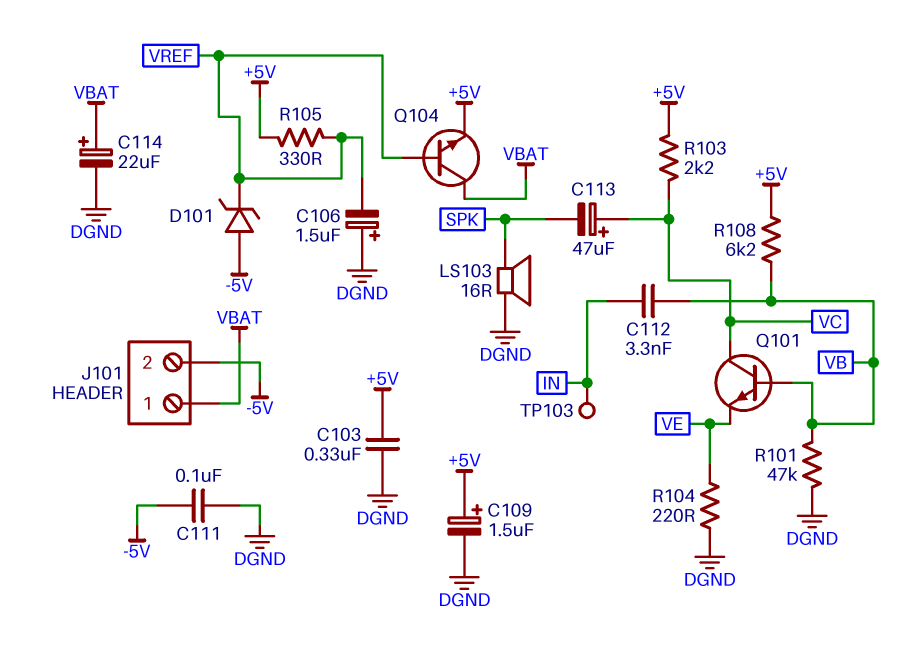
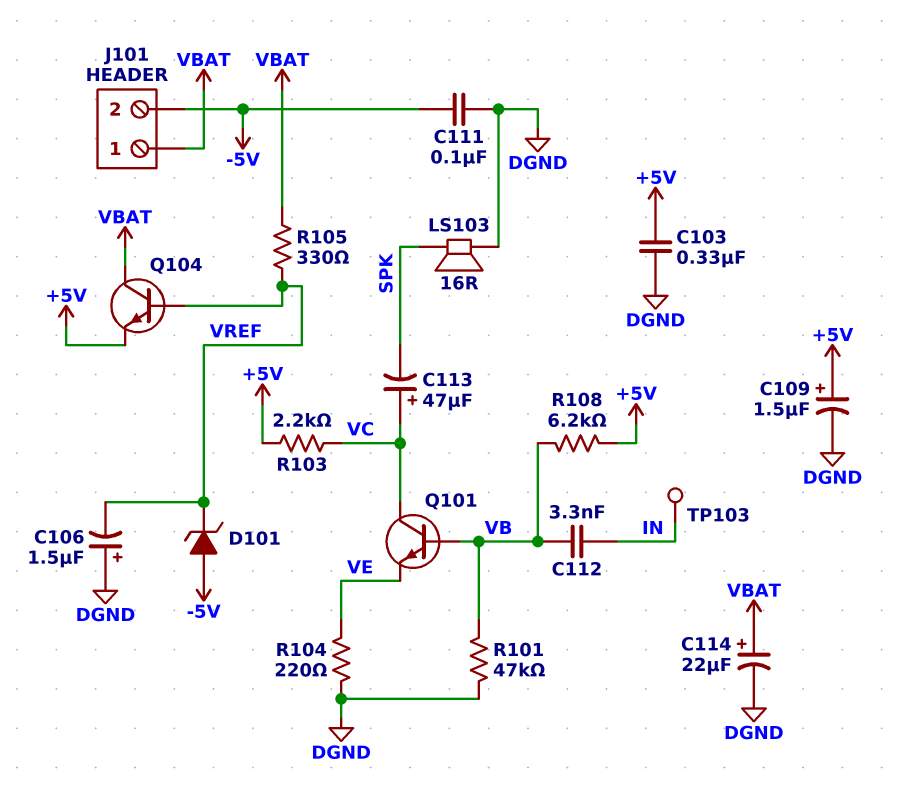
R105: 330 (+5V, VREF) -> 330 (VBAT, VREF)

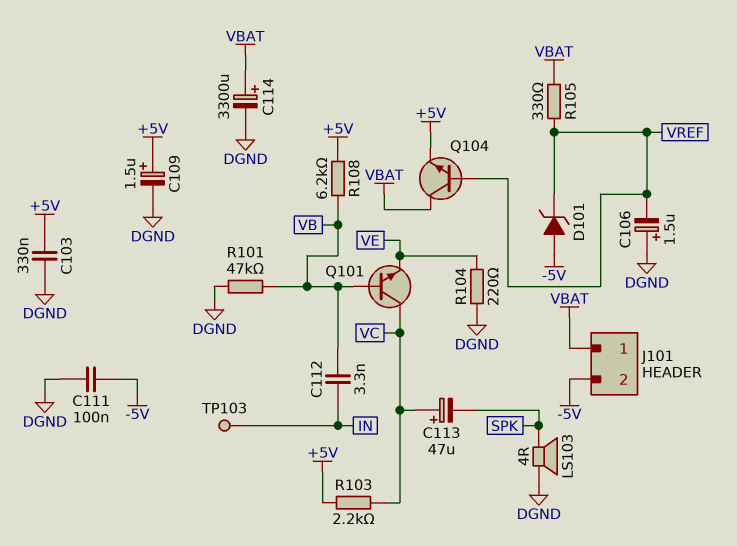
C114: 22uF (plus VBAT, minus DGND) -> 3300uF (plus VBAT, minus DGND)
LS103: speaker 16R (DGND, SPK) -> speaker 4R (DGND, SPK)

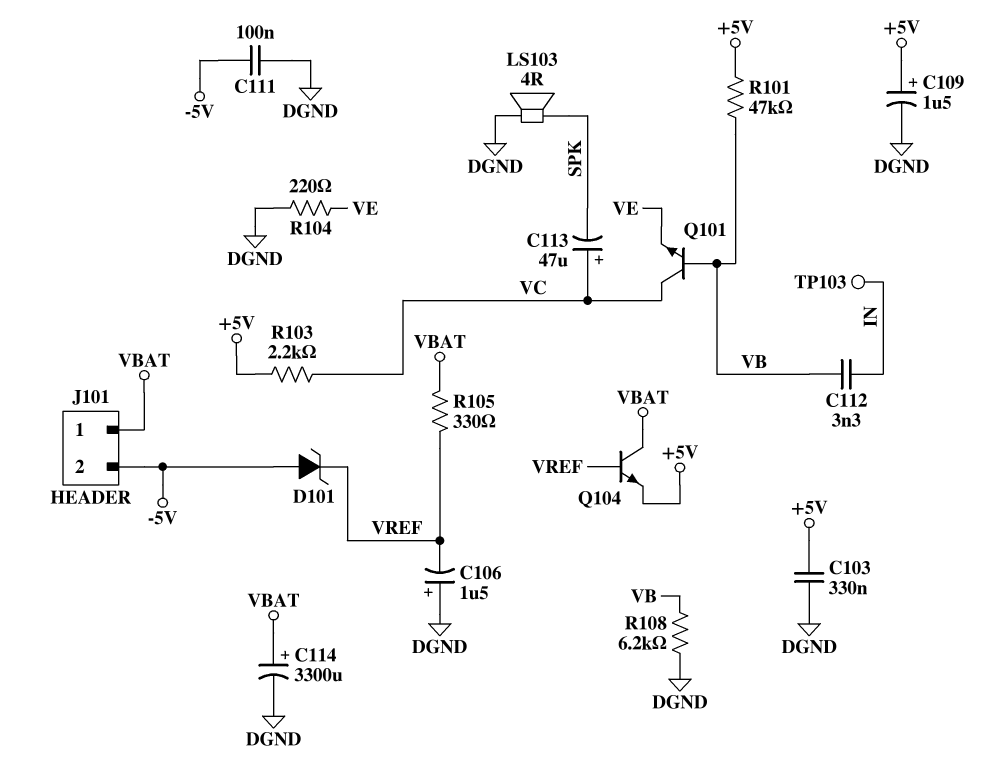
R101: 47k (DGND, VB) -> 47k (+5V, VB)
R108: 6.2k (+5V, VB) -> 6.2k (DGND, VB)

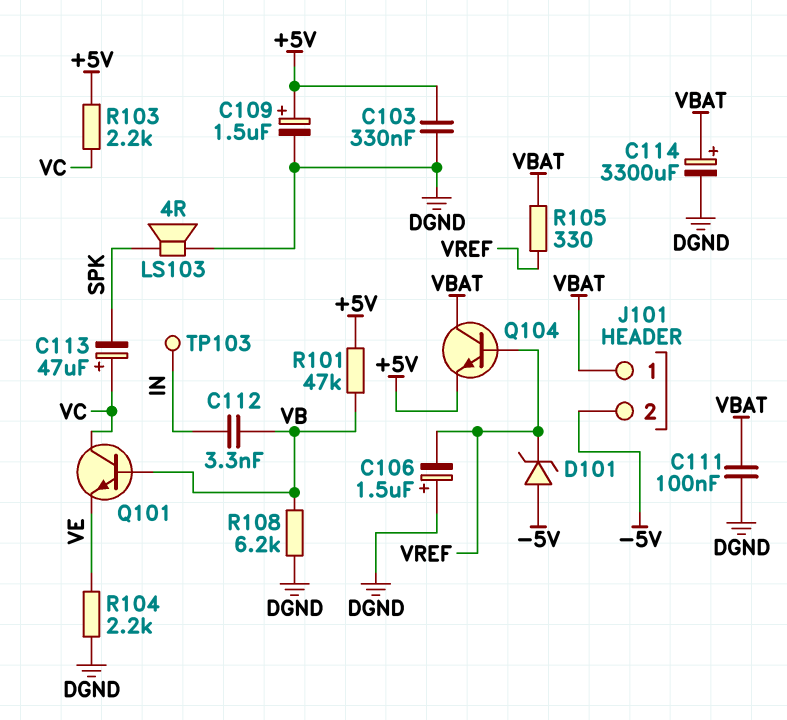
C111: 100nF (-5V, DGND) -> 100nF (DGND, VBAT)
R104: 220 (DGND, VE) -> 2.2k (DGND, VE)

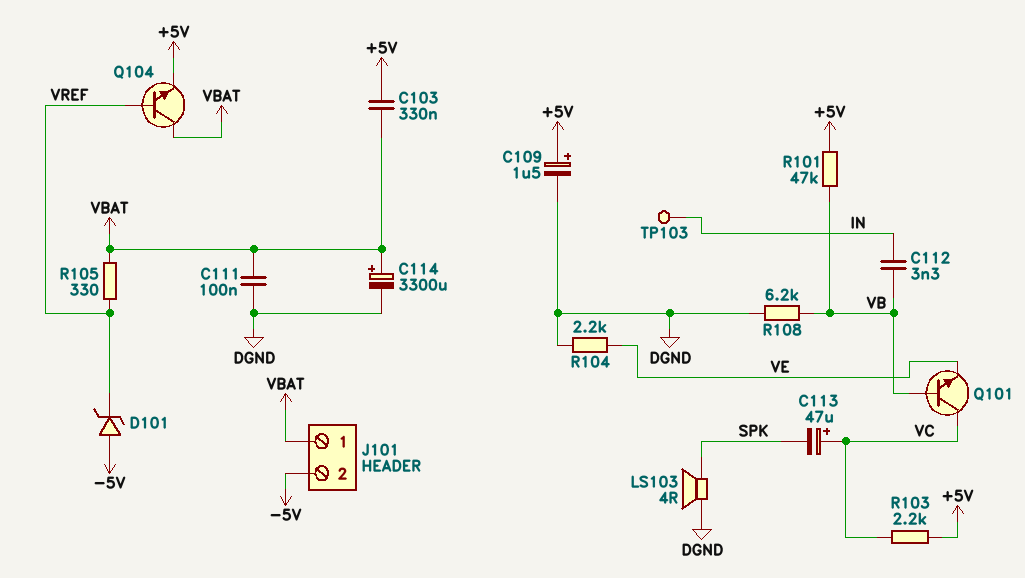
C103: 330nF (+5V, DGND) -> 330nF (+5V, VBAT)
C106: 1.5uF (plus DGND, minus VREF) -> none

